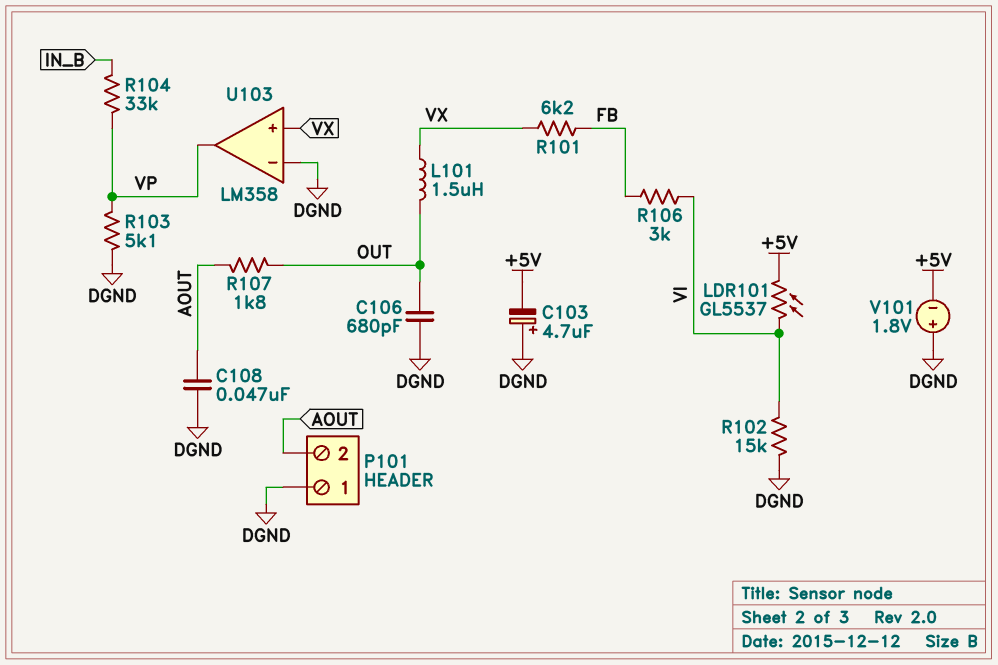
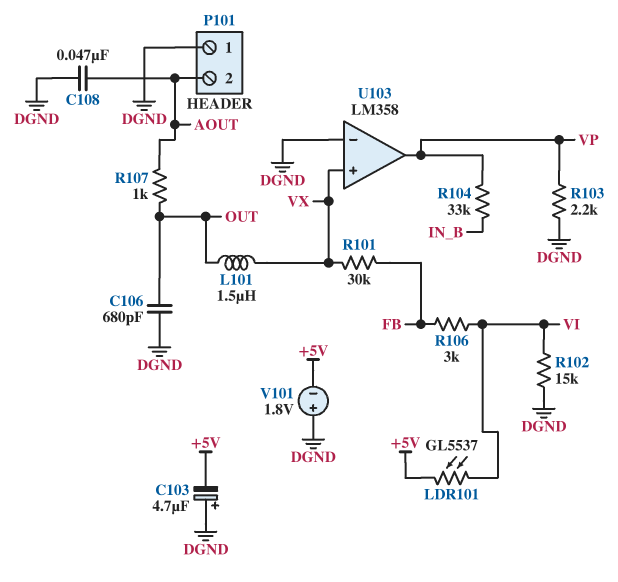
R101: 6.2k (FB, VX) -> 30k (FB, VX)
R103: 5.1k (DGND, VP) -> 2.2k (DGND, VP)
R107: 1.8k (AOUT, OUT) -> 1k (AOUT, OUT)

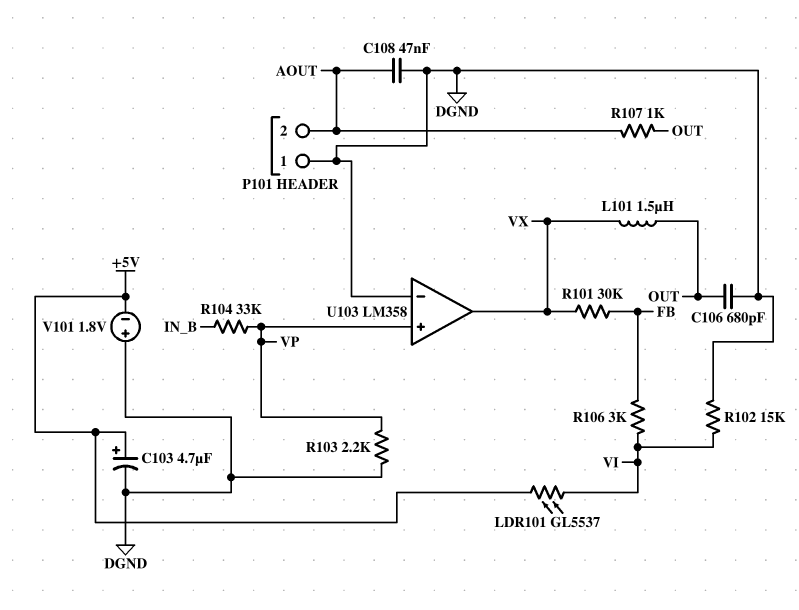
C103: 4.7uF (plus DGND, minus +5V) -> 4.7uF (plus +5V, minus DGND)
U103 pin in+: VX -> VP
U103 pin out: VP -> VX

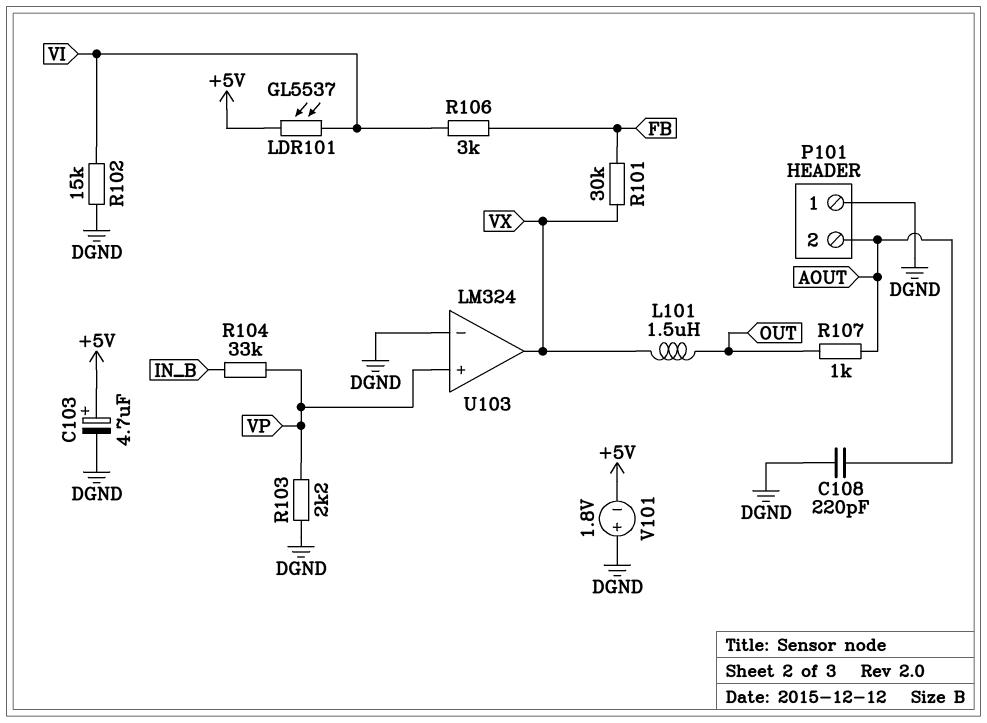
C106: 680pF (DGND, OUT) -> none
C108: 47nF (AOUT, DGND) -> 220pF (AOUT, DGND)
U103: LM358 -> LM324

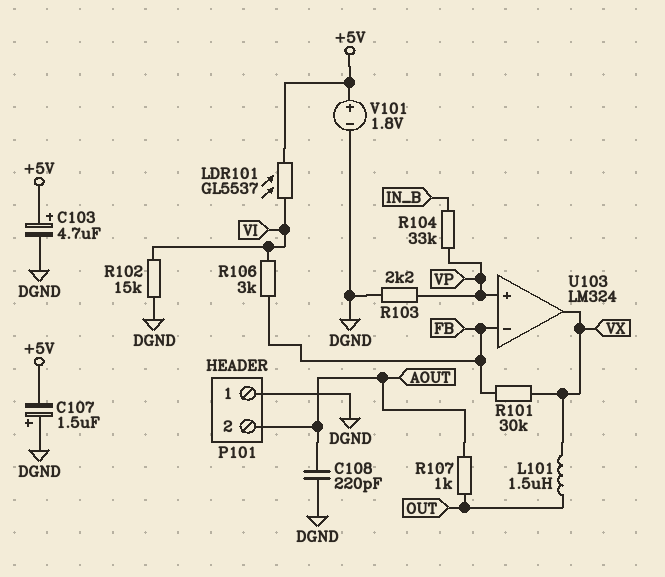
C107: none -> 1.5uF (plus DGND, minus +5V)
U103 pin in-: DGND -> FB
V101: 1.8V (plus DGND, minus +5V) -> 1.8V (plus +5V, minus DGND)

